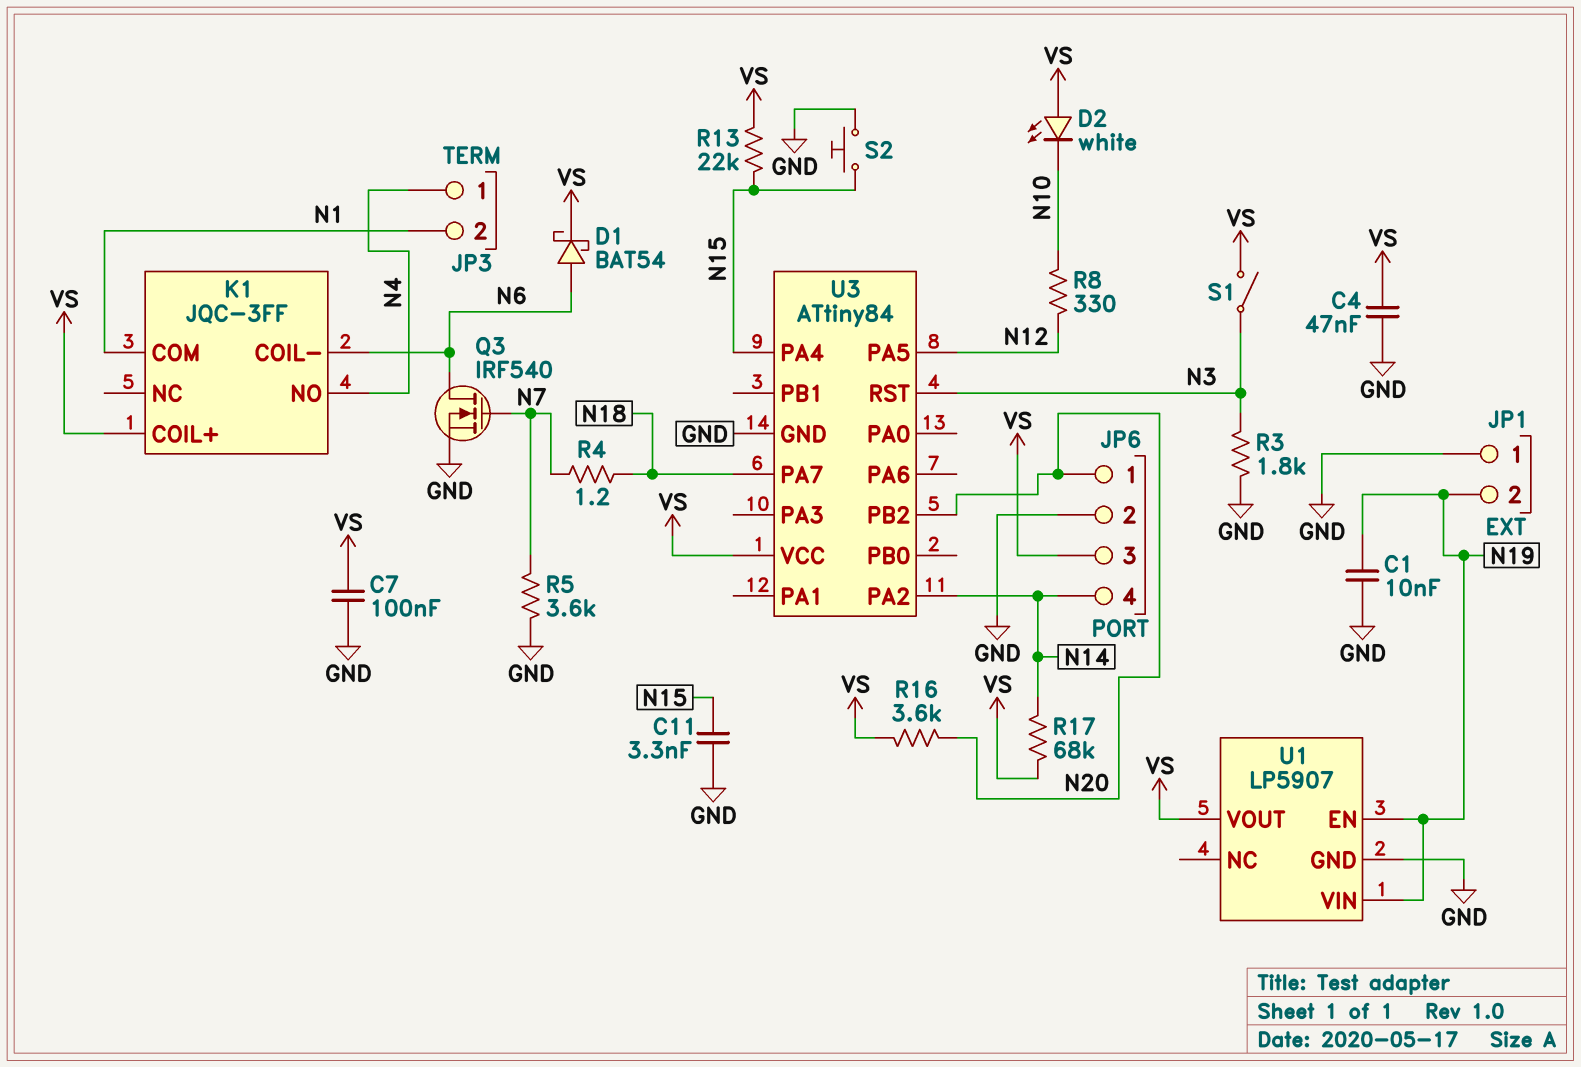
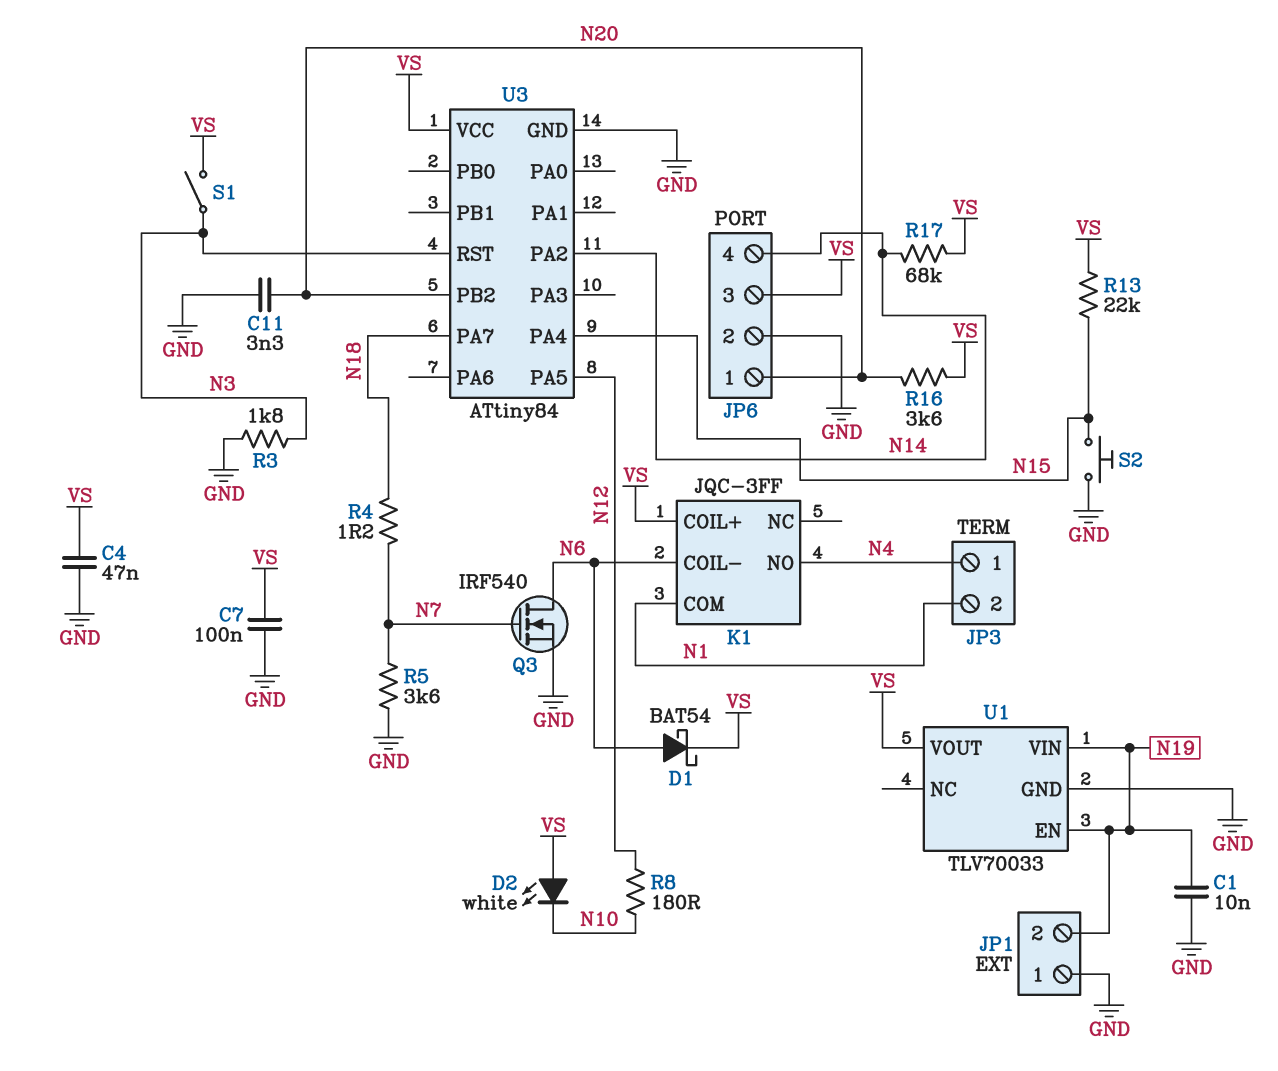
C11: 3.3nF (GND, N15) -> 3.3nF (GND, N20)
R8: 330 (N10, N12) -> 180 (N10, N12)
U1: LP5907 -> TLV70033

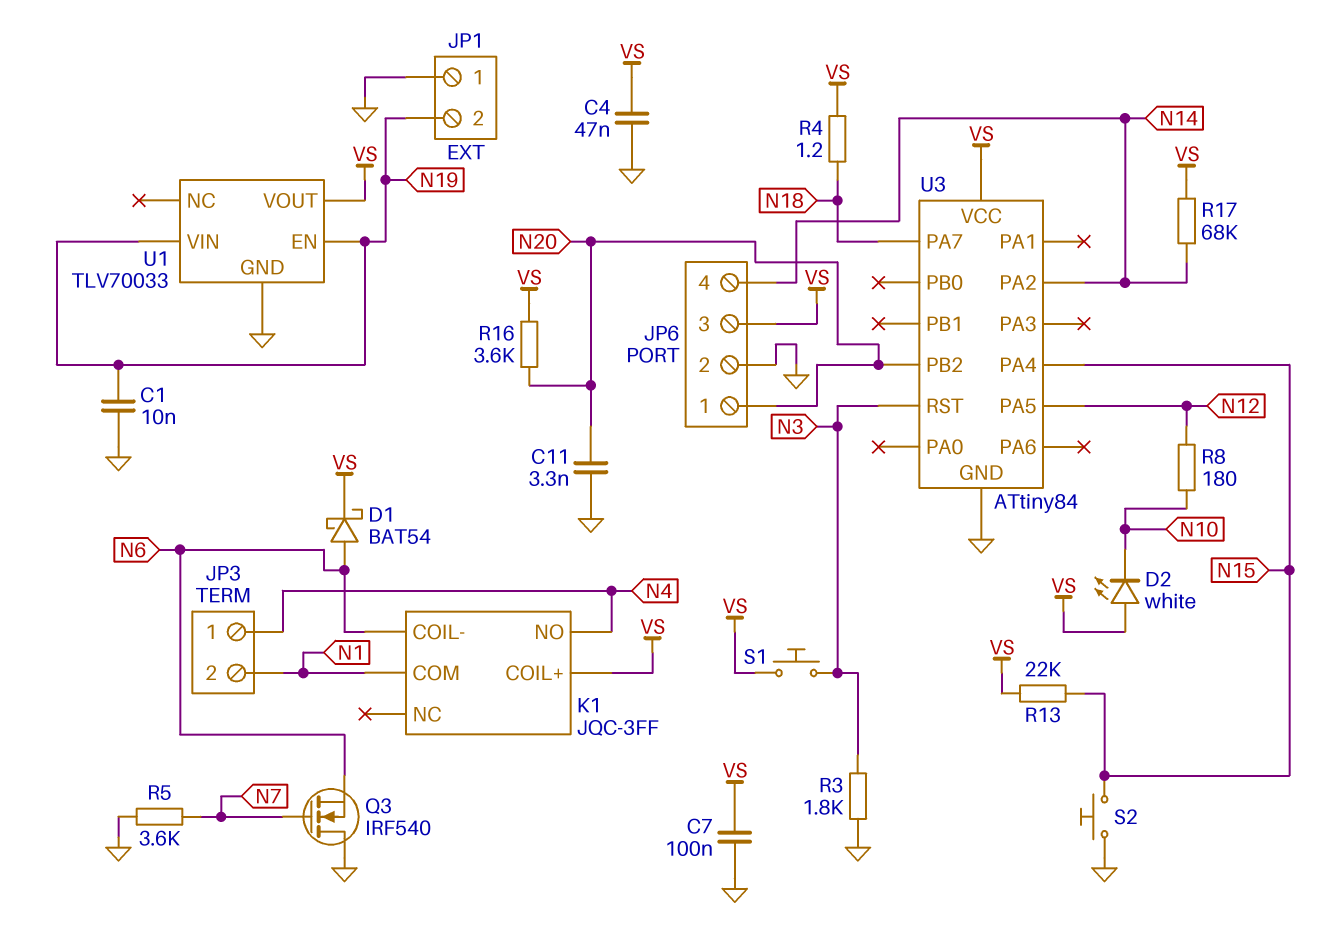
Q3: NMOS IRF540 (G N7, D N6, S GND) -> NMOS IRF540 (G N7, D GND, S N6)
R4: 1.2 (N7, N18) -> 1.2 (N18, VS)
S1: switch (N3, VS) -> button (N3, VS)

